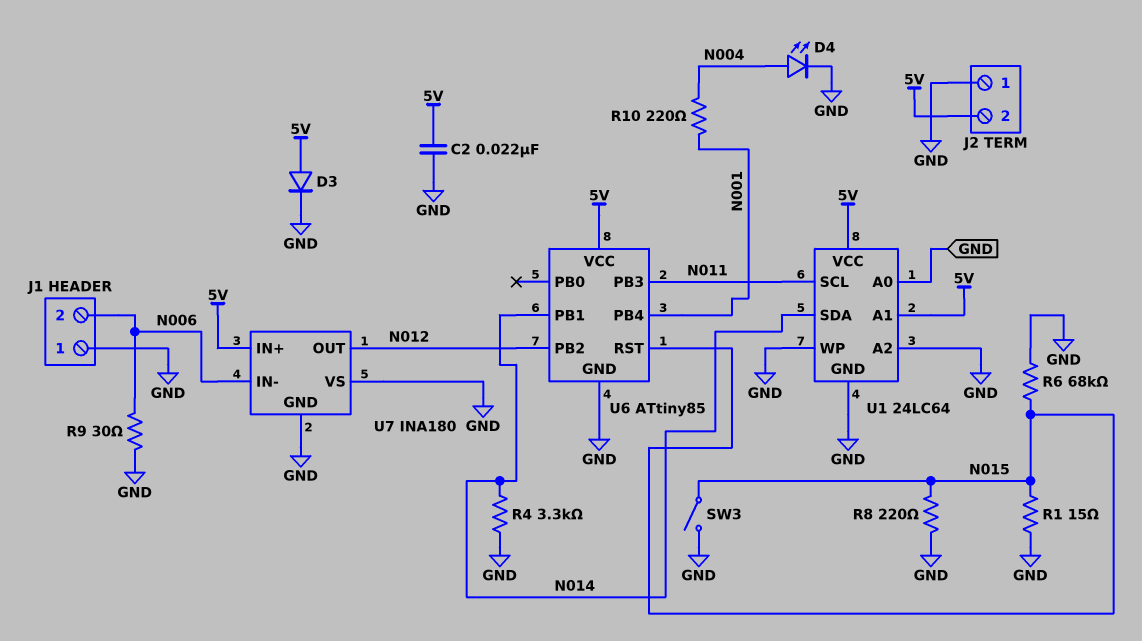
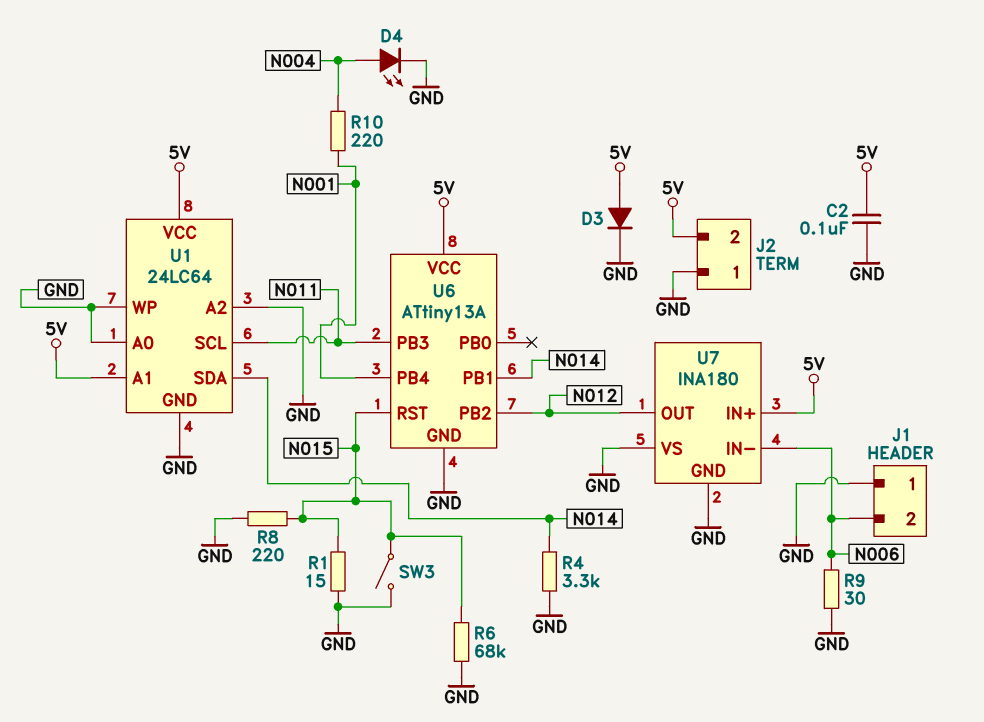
C2: 22nF (5V, GND) -> 100nF (5V, GND)
U6: ATtiny85 -> ATtiny13A

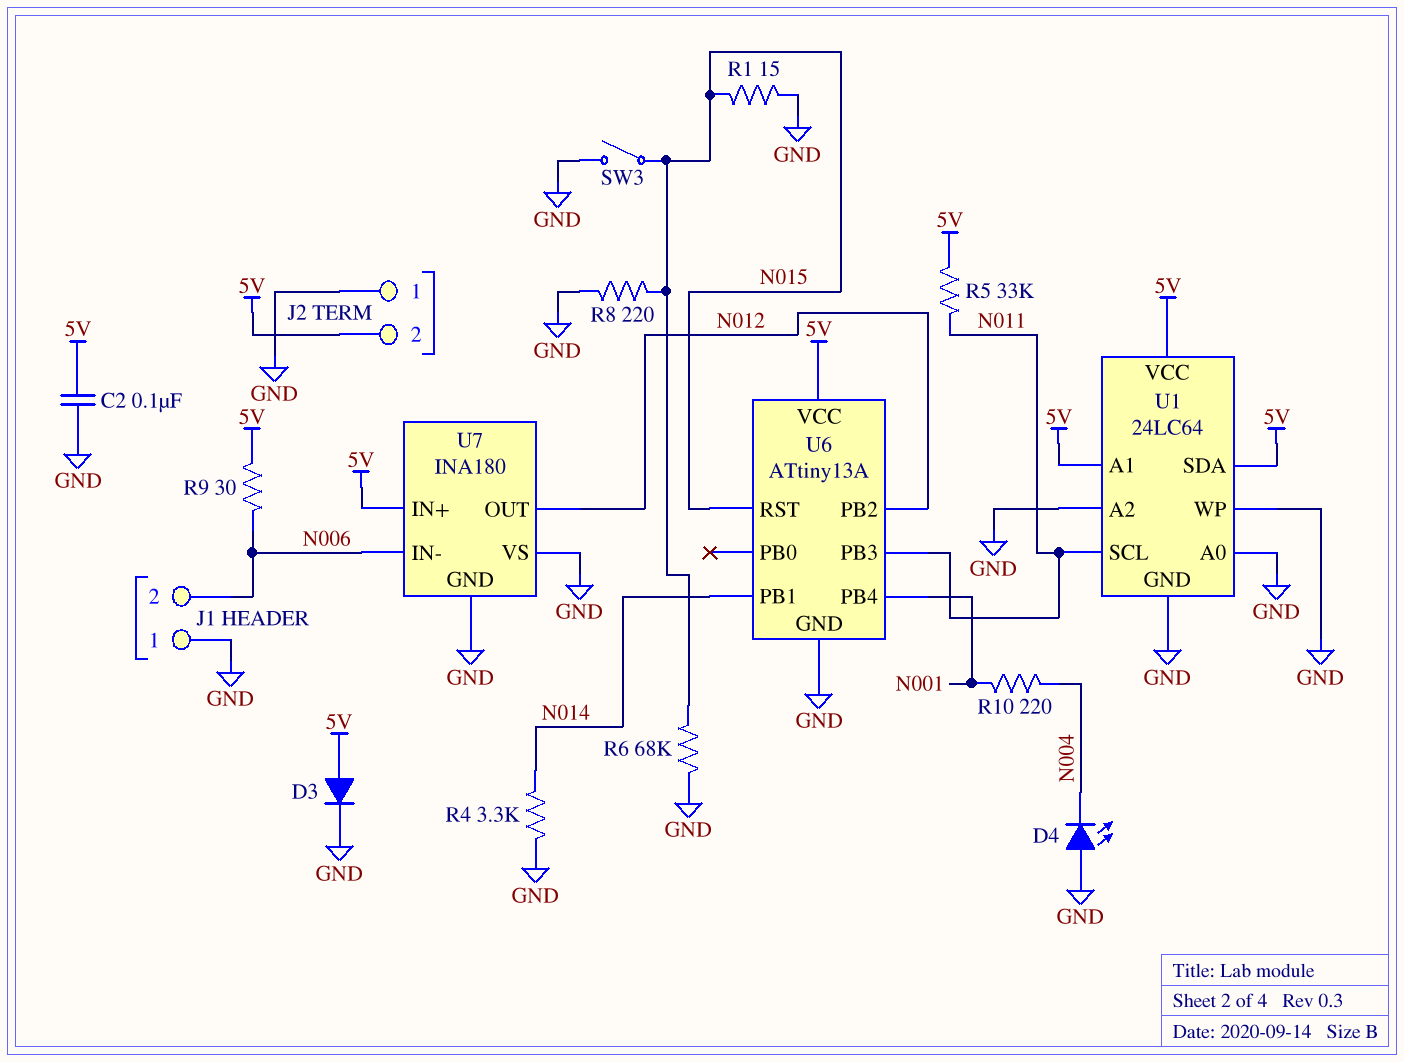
D4: LED (A N004, K GND) -> LED (A GND, K N004)
R5: none -> 33k (5V, N011)
R9: 30 (GND, N006) -> 30 (5V, N006)
U1 pin SDA: N014 -> 5V

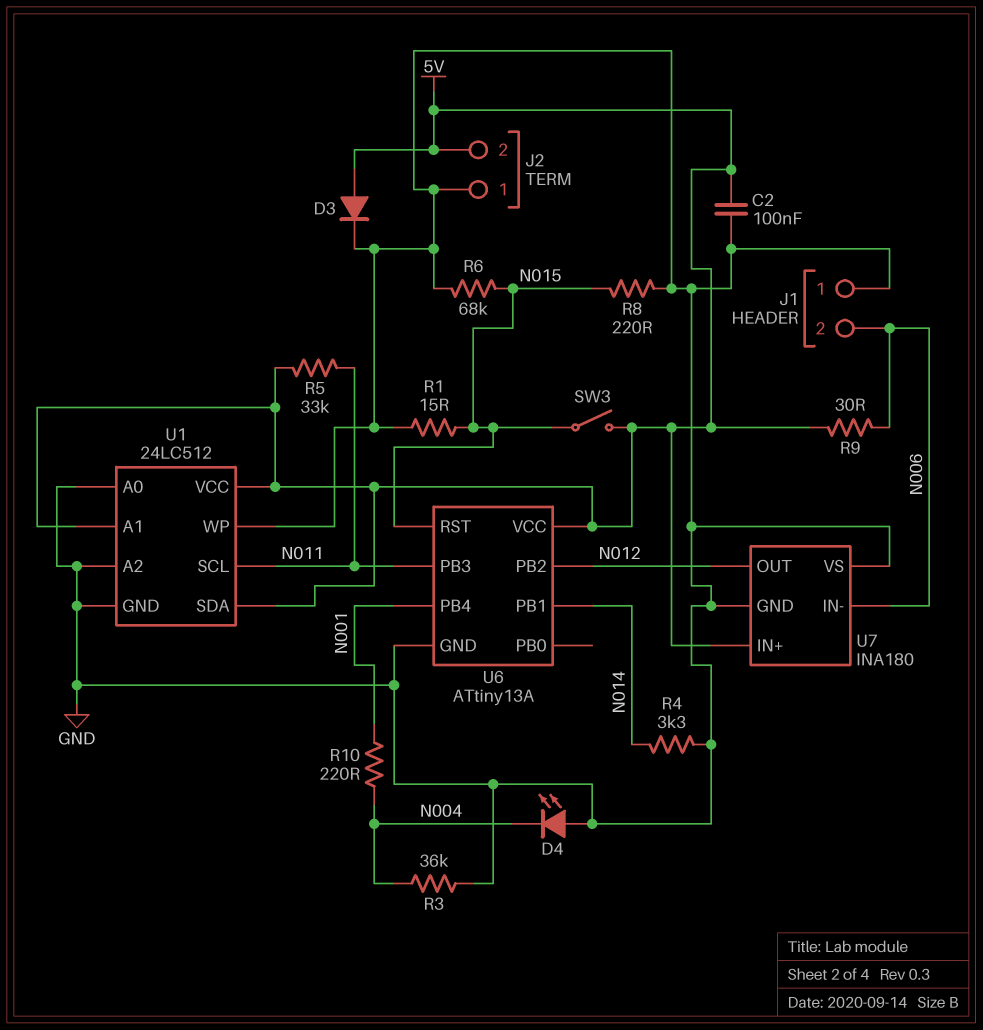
R3: none -> 36k (GND, N004)
SW3: switch (GND, N015) -> switch (5V, N015)
U1: 24LC64 -> 24LC512

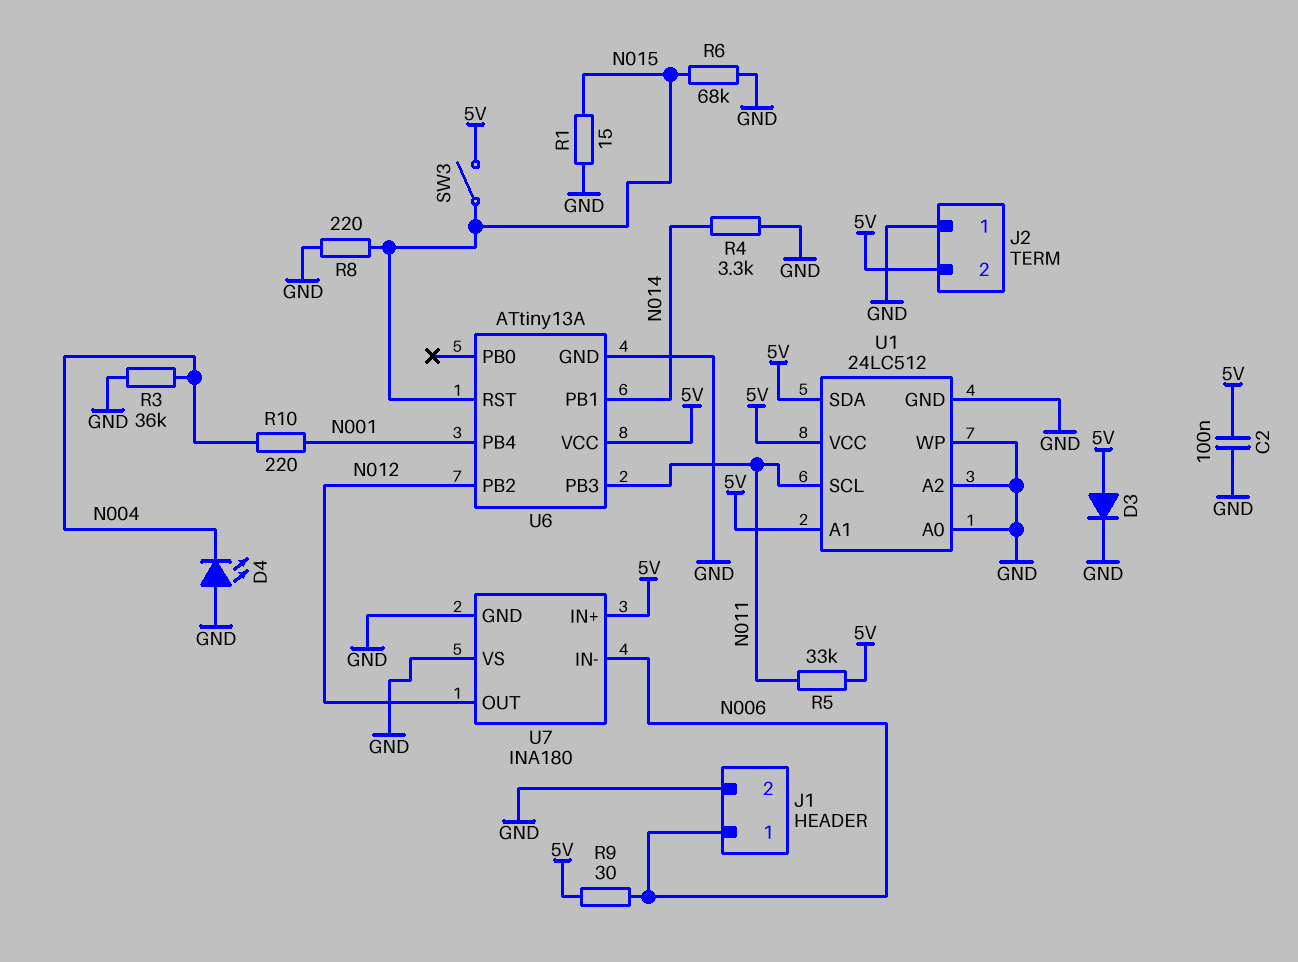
J1 pin 1: GND -> N006
J1 pin 2: N006 -> GND

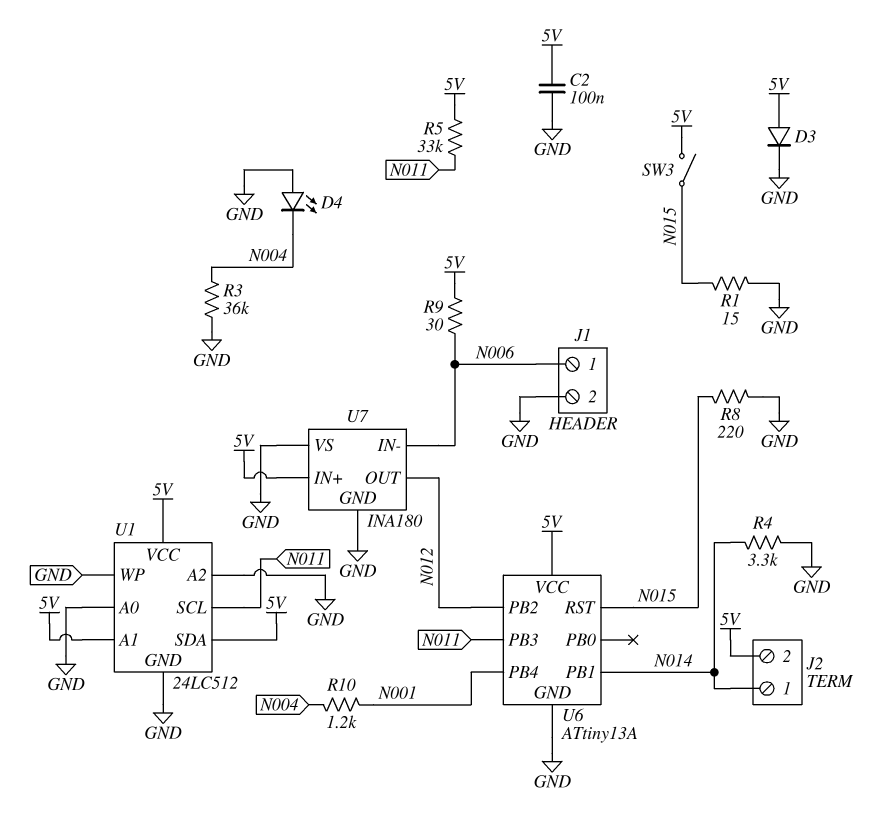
J2 pin 1: GND -> N014
R6: 68k (GND, N015) -> none
R10: 220 (N001, N004) -> 1.2k (N001, N004)

